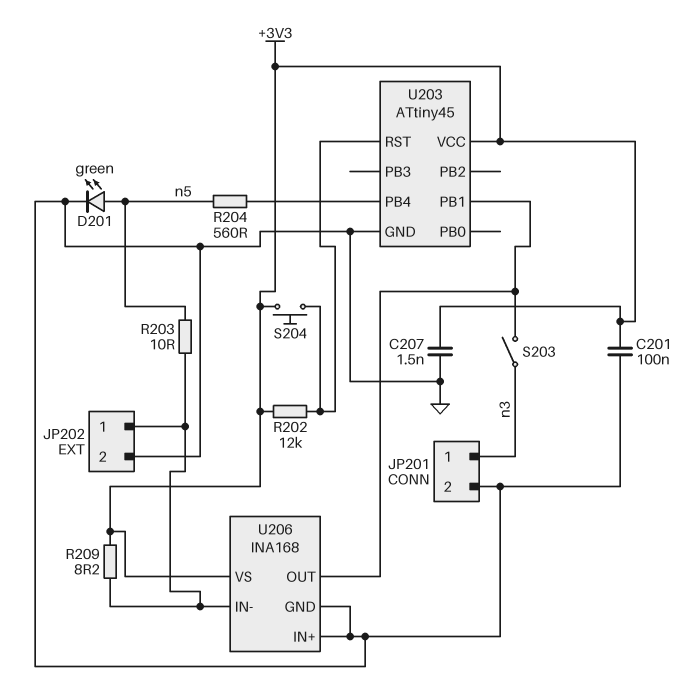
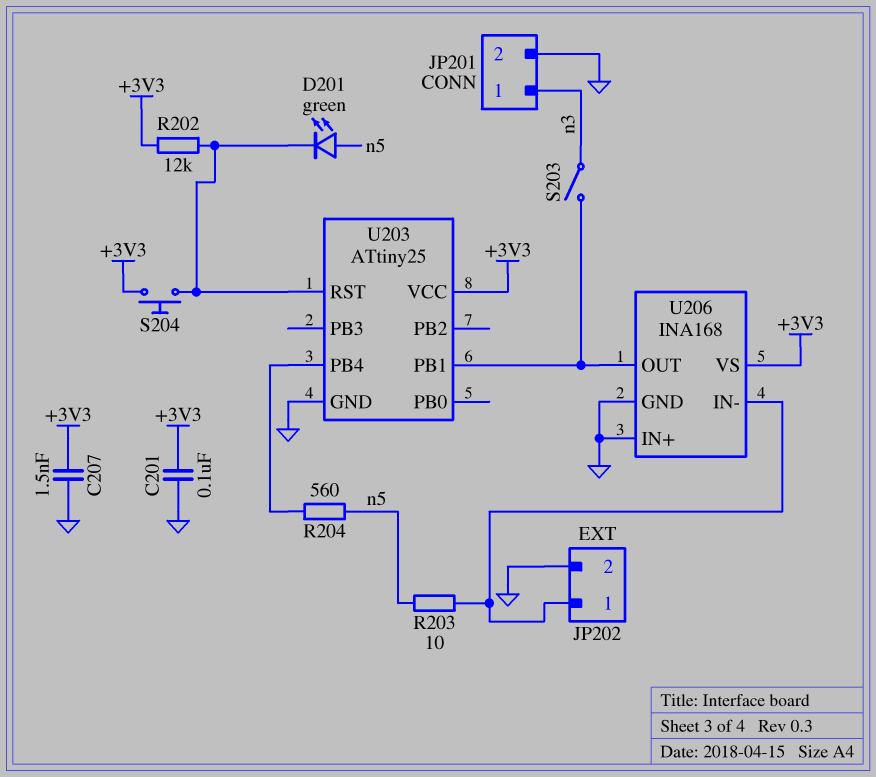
D201: LED green (A n5, K GND) -> LED green (A n5, K U203/RST)
R209: 8.2 (+3V3, JP202/1) -> none
U203: ATtiny45 -> ATtiny25

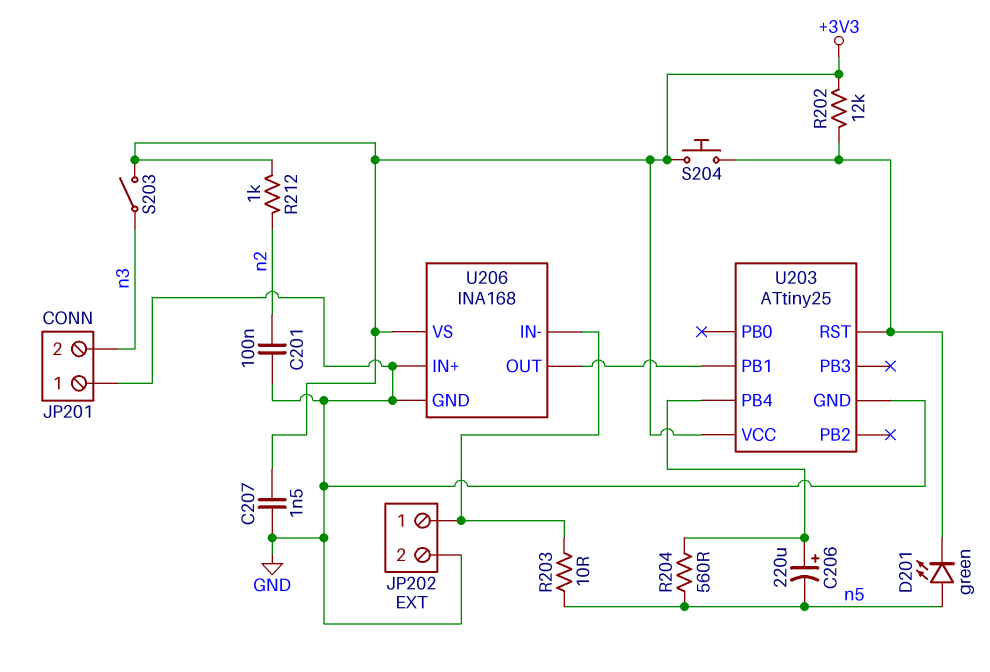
C201: 100nF (+3V3, GND) -> 100nF (GND, n2)
C206: none -> 220uF (plus U203/PB4, minus n5)
JP201 pin 1: n3 -> GND
JP201 pin 2: GND -> n3
R212: none -> 1k (+3V3, n2)
S203: switch (U203/PB1, n3) -> switch (+3V3, n3)

